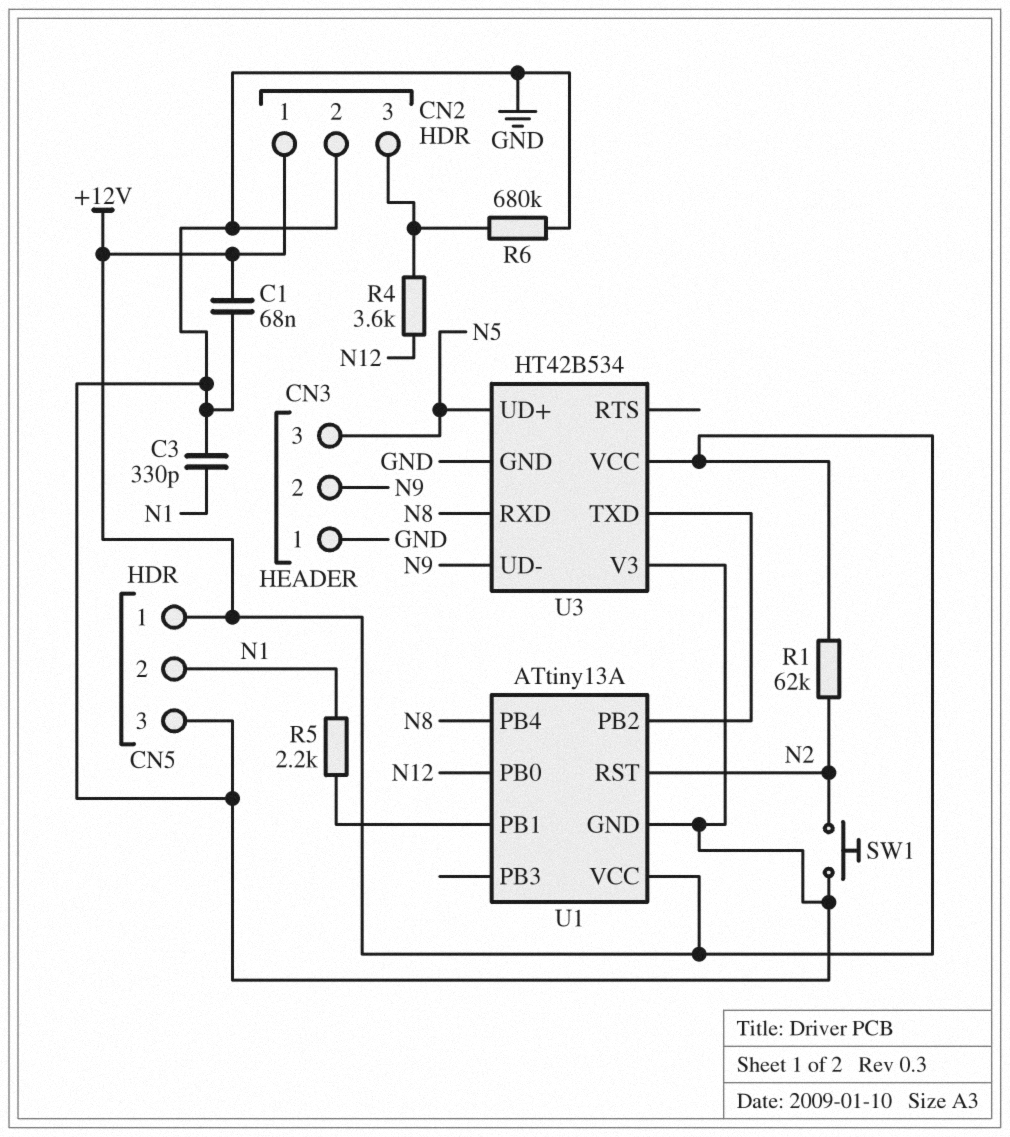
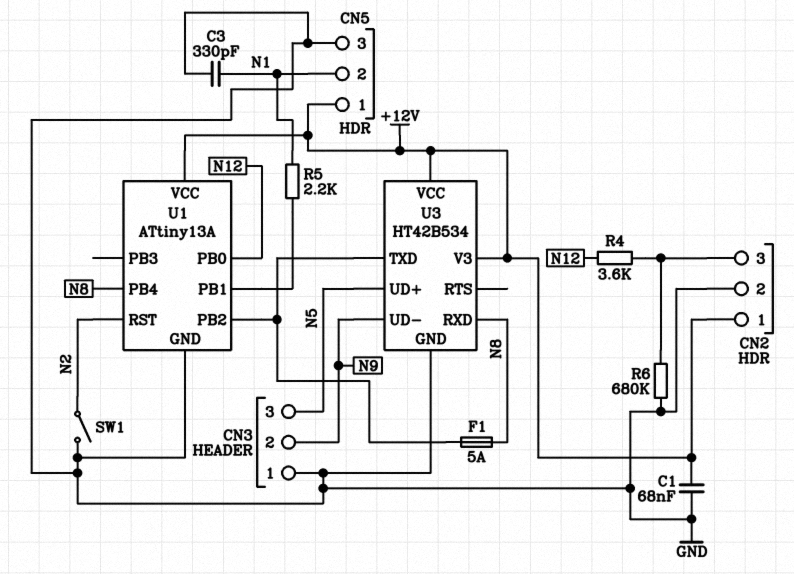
F1: none -> 5A (N8, U1/PB2)
R1: 62k (+12V, N2) -> none
SW1: button (GND, N2) -> switch (GND, N2)
U3 pin V3: GND -> +12V

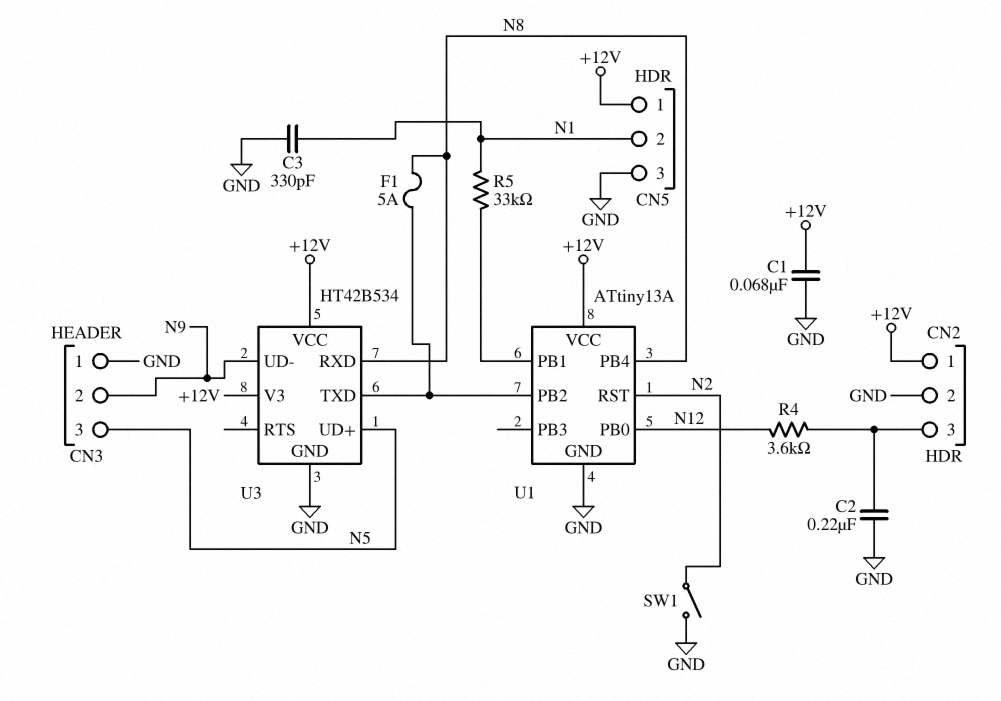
C2: none -> 220nF (CN2/3, GND)
R5: 2.2k (N1, U1/PB1) -> 33k (N1, U1/PB1)
R6: 680k (CN2/3, GND) -> none

